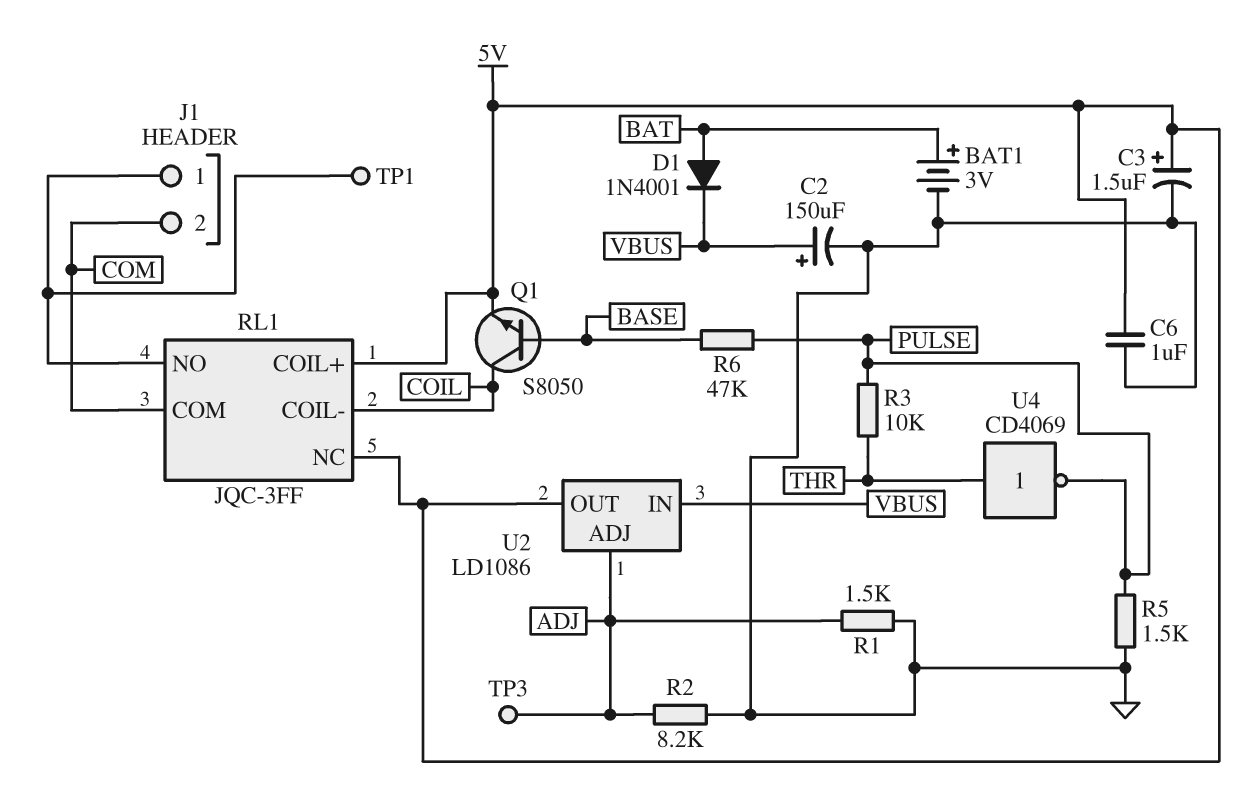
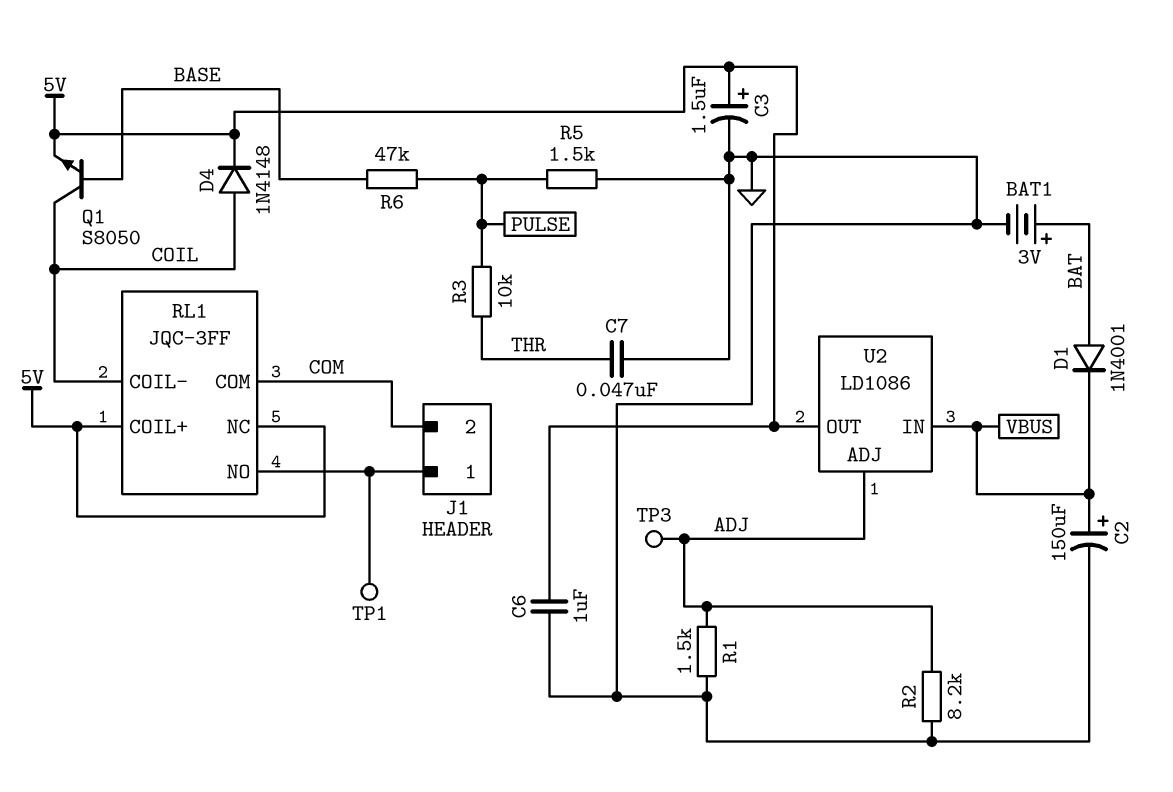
C7: none -> 47nF (GND, THR)
D4: none -> diode 1N4148 (A COIL, K 5V)
U4: NOT CD4069 (in THR, out PULSE) -> none

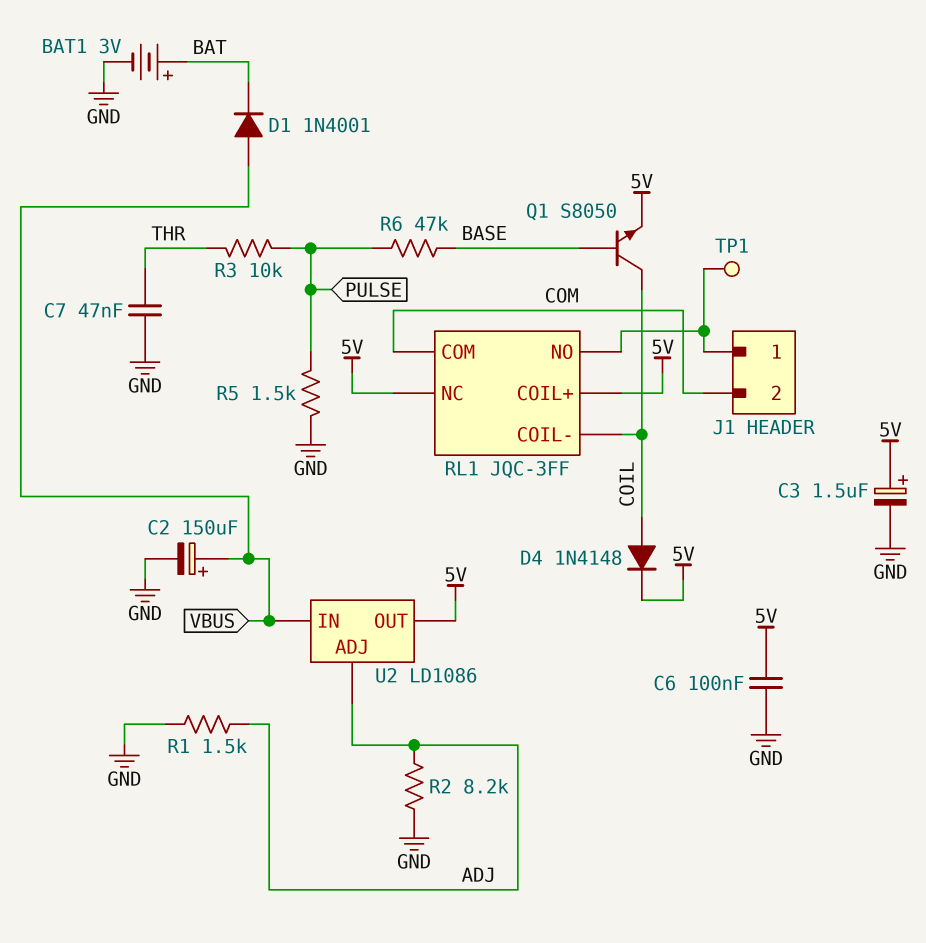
C6: 1uF (5V, GND) -> 100nF (5V, GND)
D1: diode 1N4001 (A BAT, K VBUS) -> diode 1N4001 (A VBUS, K BAT)
TP3: test point (ADJ) -> none

